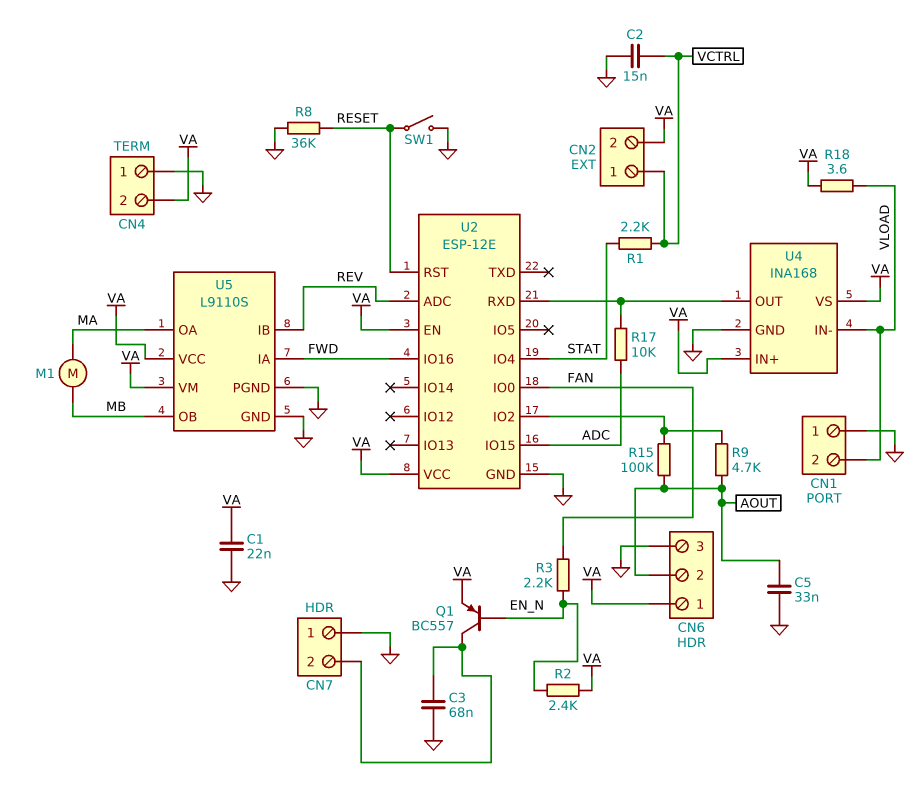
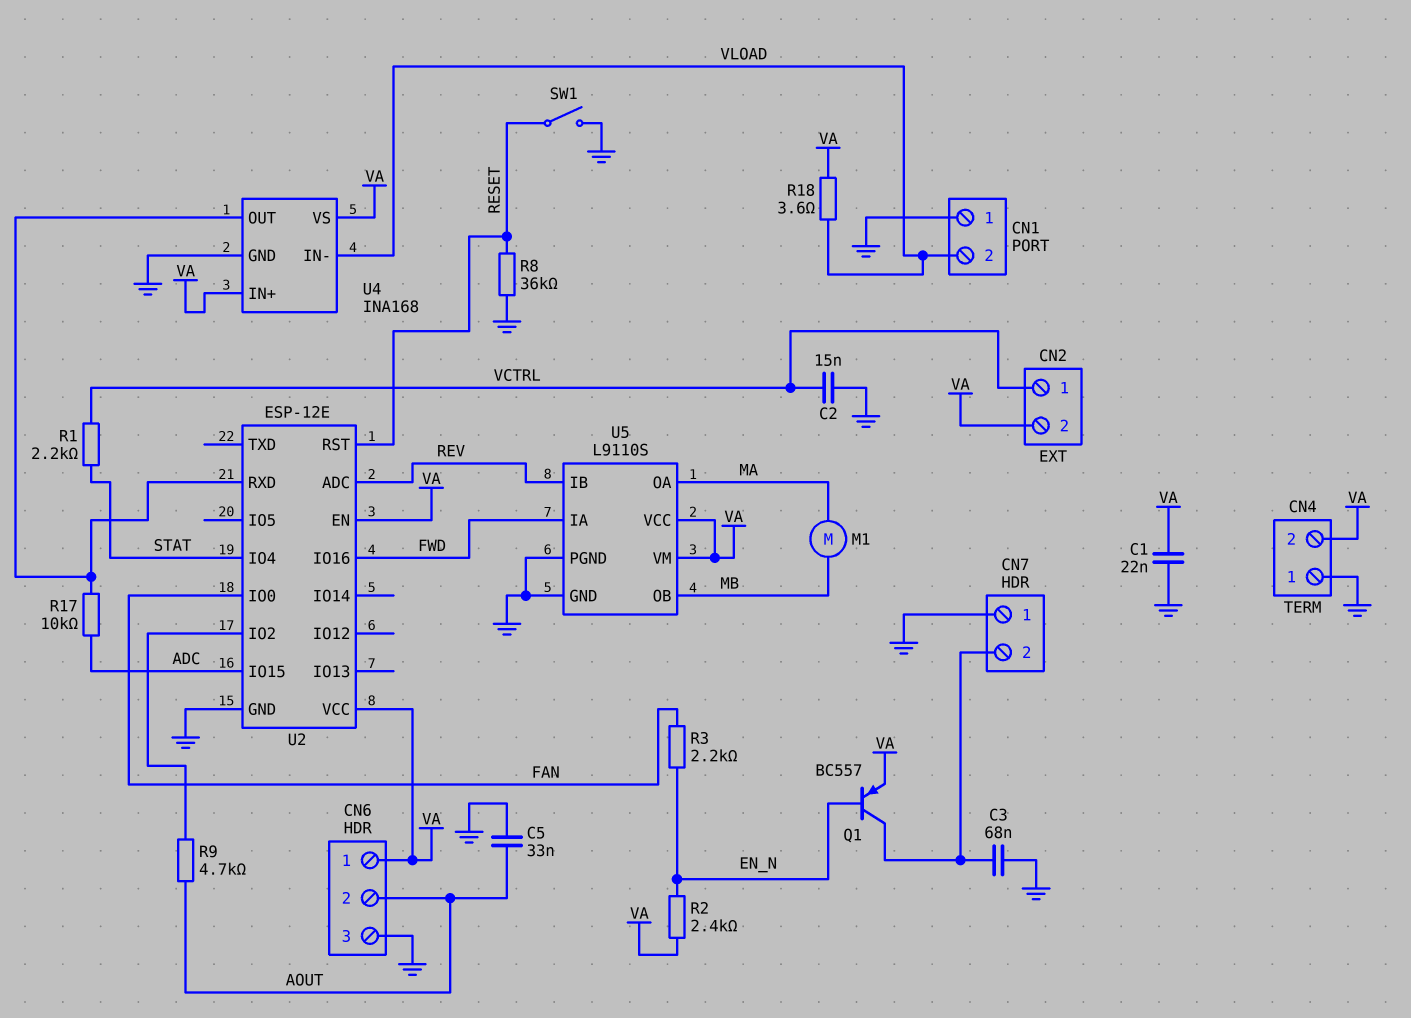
R15: 100k (AOUT, U2/IO2) -> none

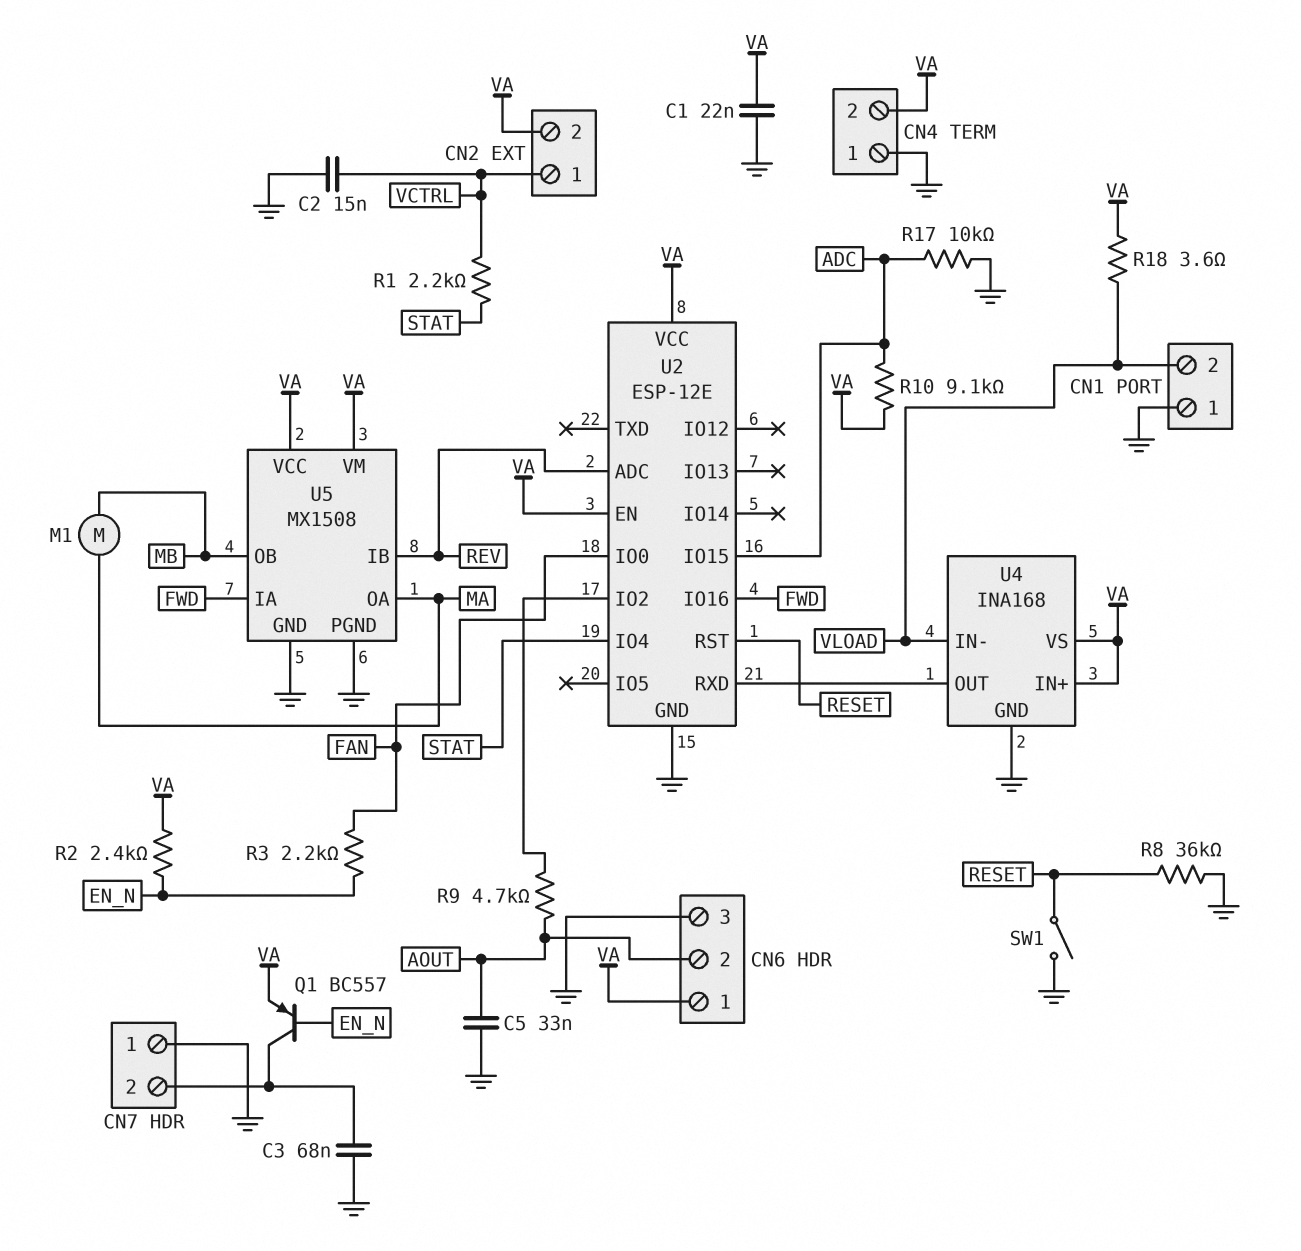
R10: none -> 9.1k (ADC, VA)
R17: 10k (ADC, U2/RXD) -> 10k (ADC, GND)
U5: L9110S -> MX1508

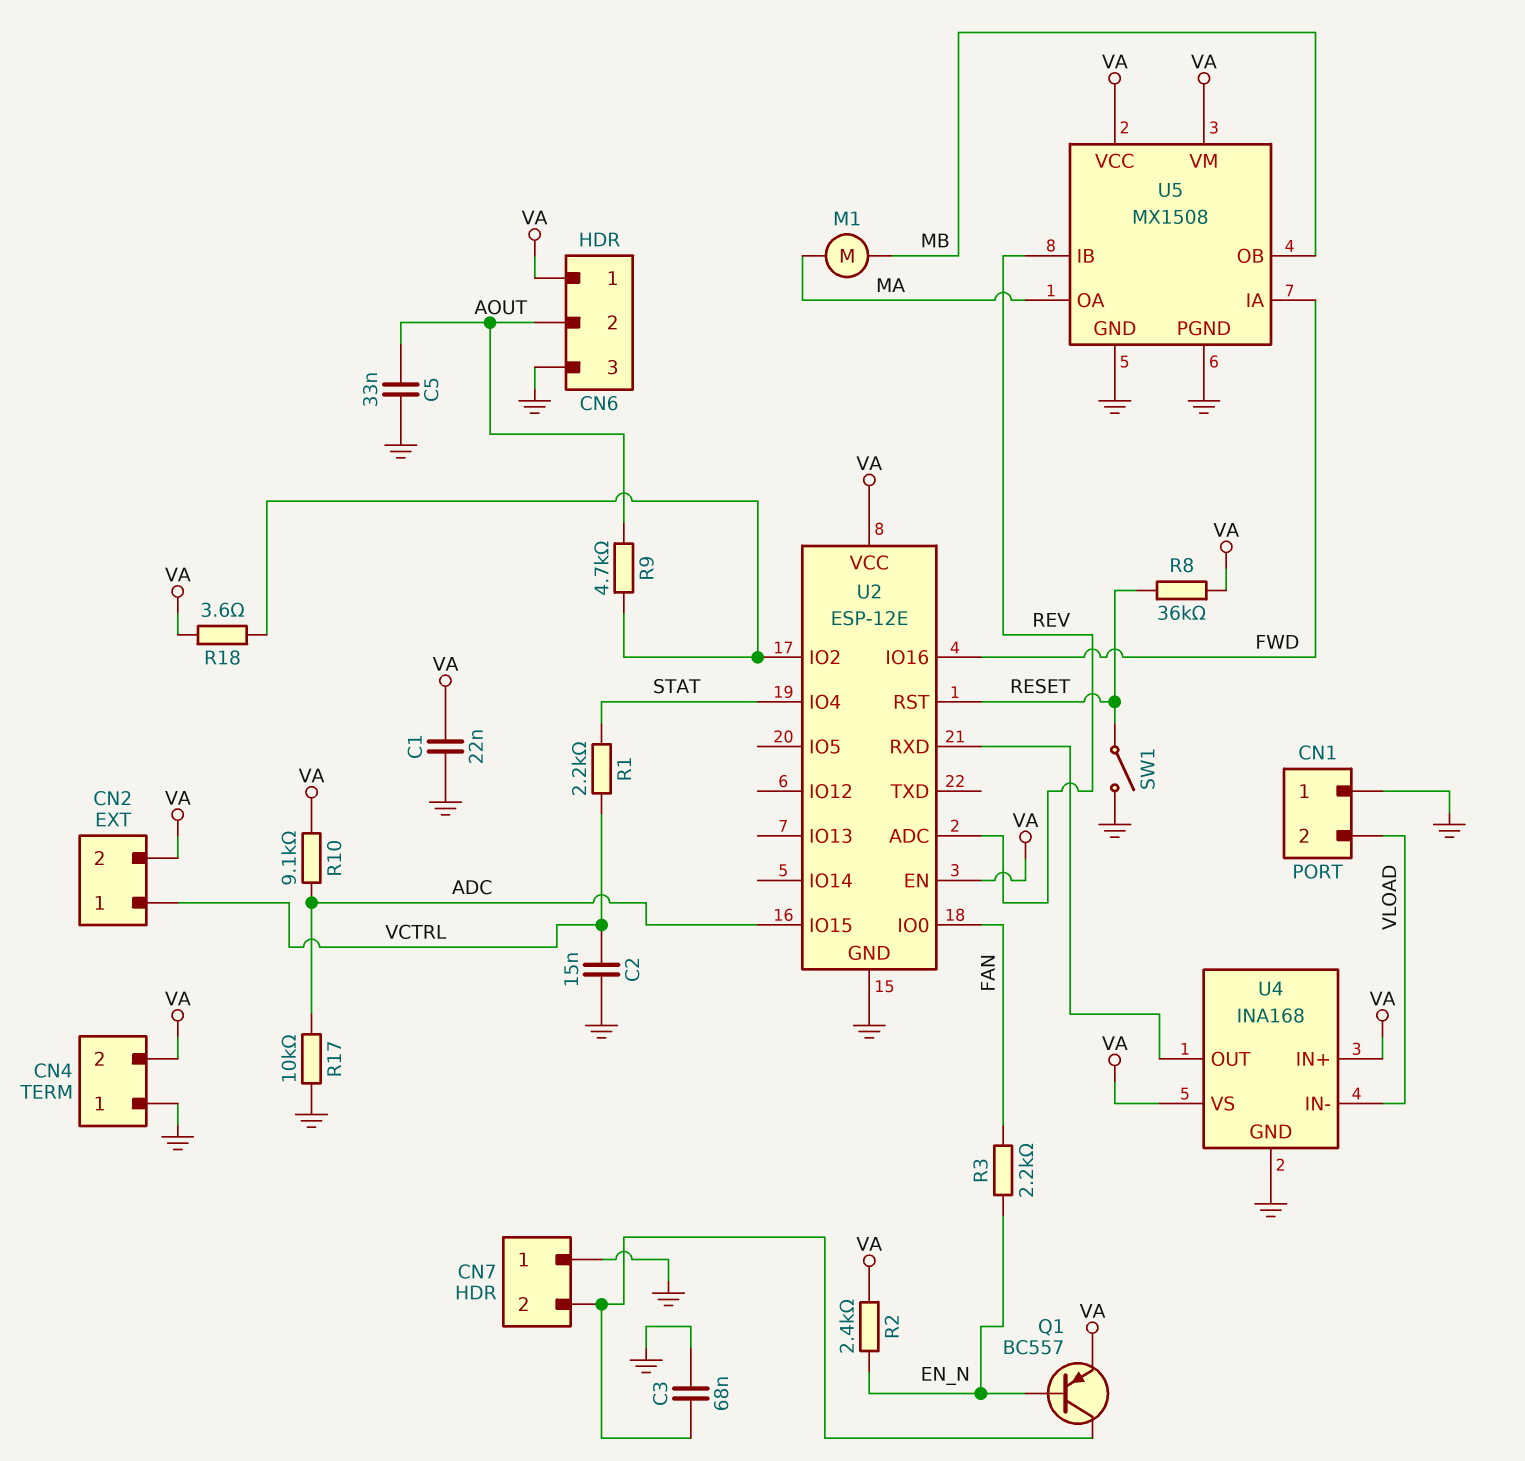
R8: 36k (GND, RESET) -> 36k (RESET, VA)
R18: 3.6 (VA, VLOAD) -> 3.6 (U2/IO2, VA)

